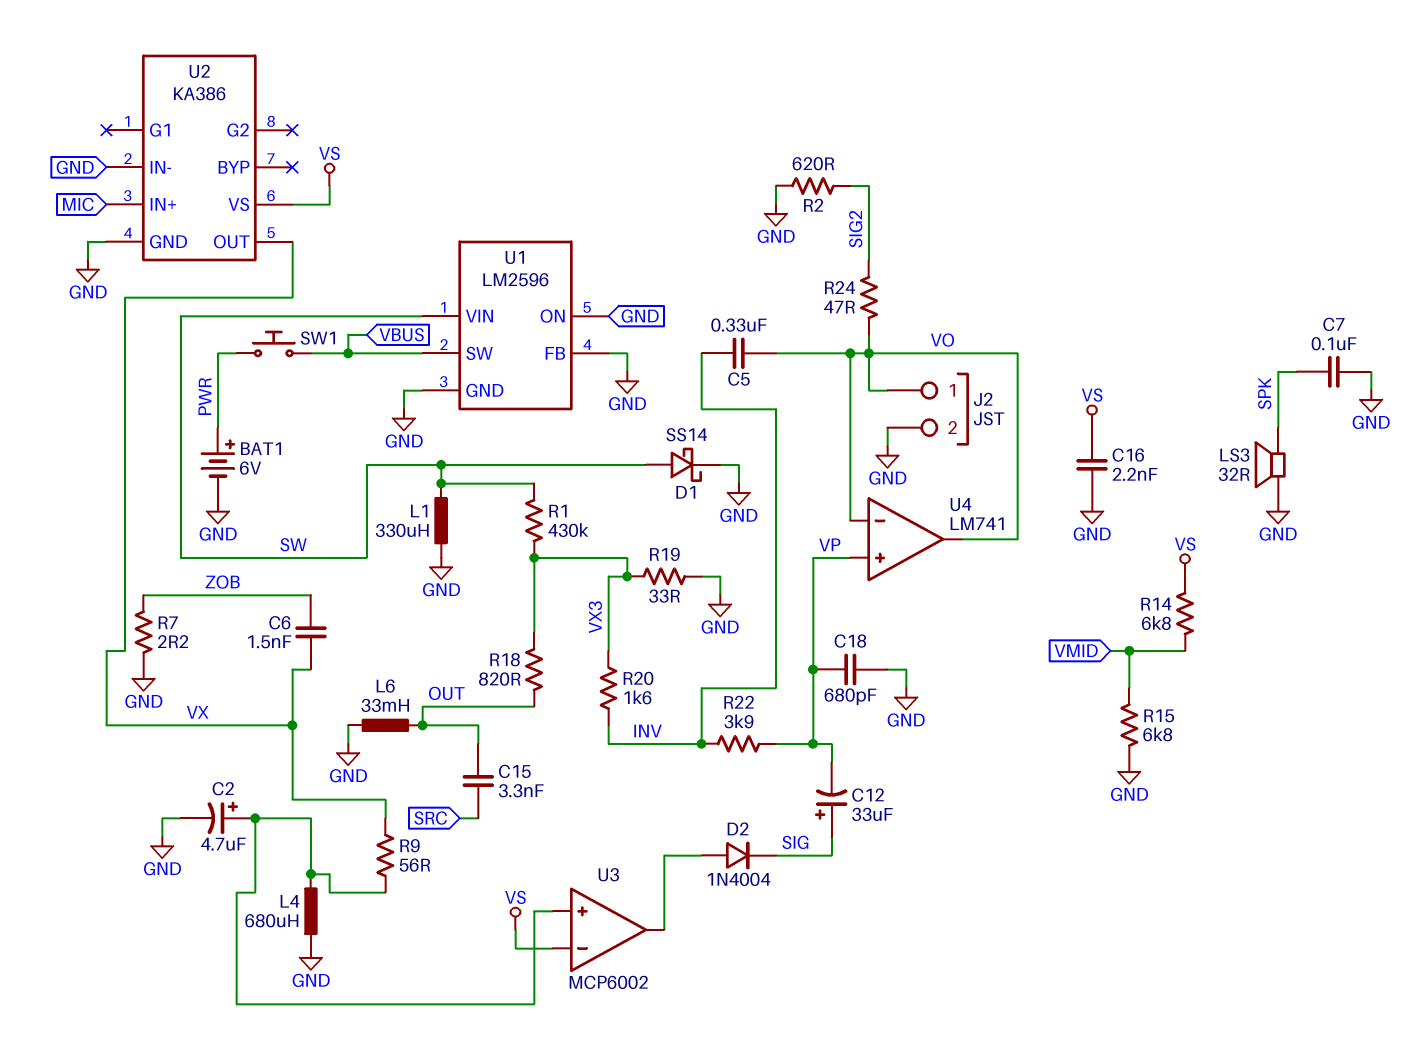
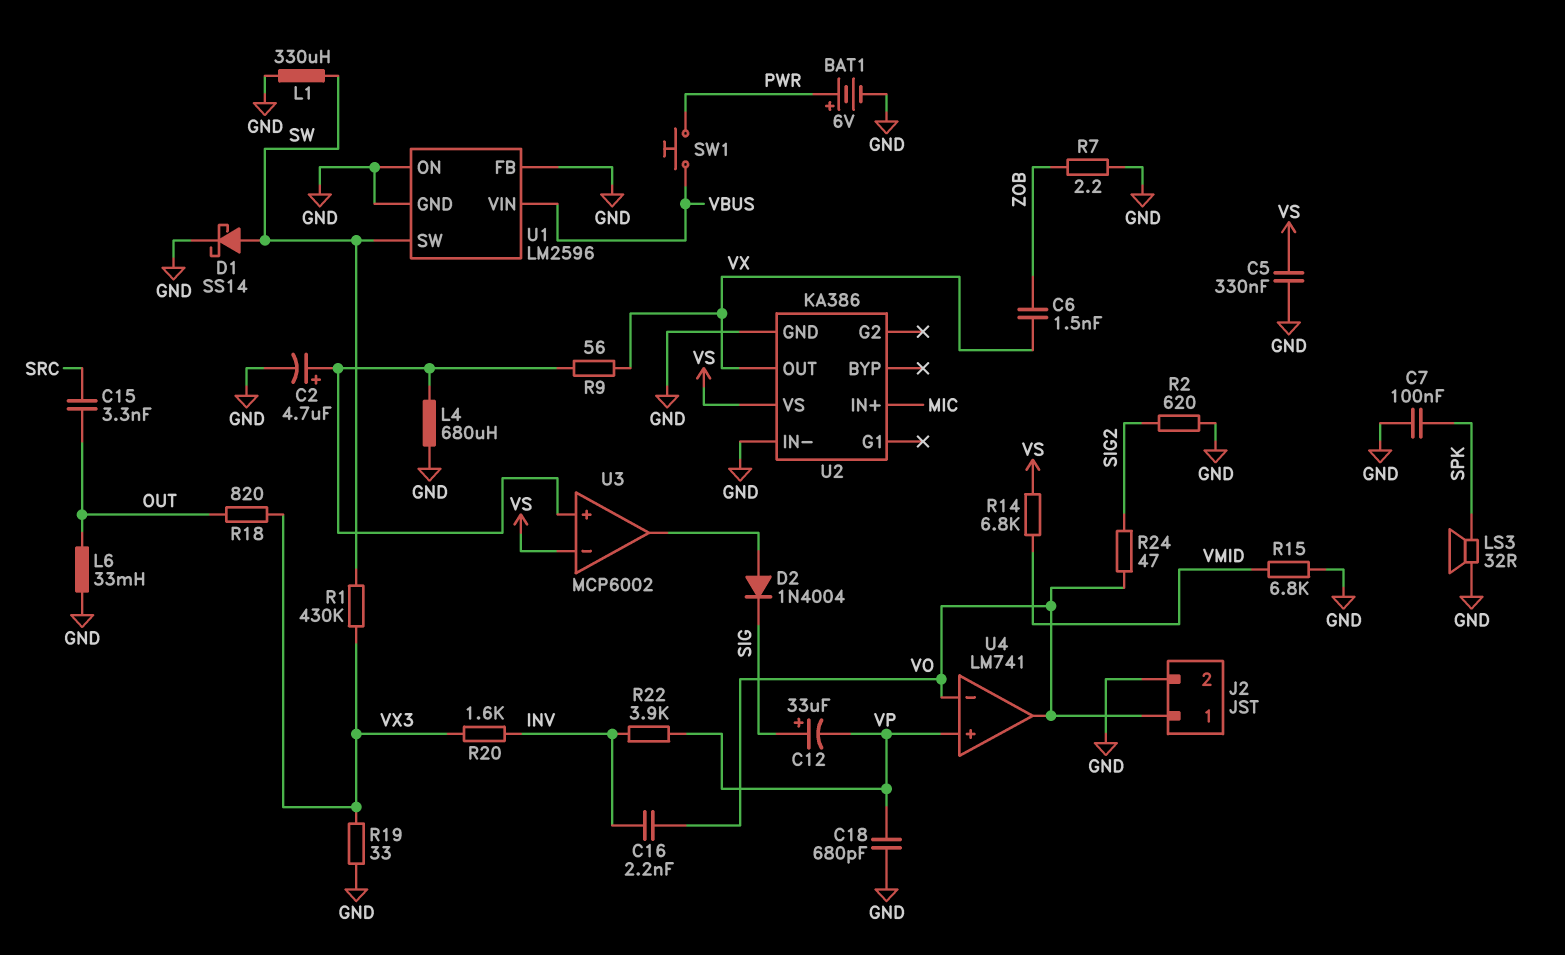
C5: 330nF (INV, VO) -> 330nF (GND, VS)
C16: 2.2nF (GND, VS) -> 2.2nF (INV, VO)
U1 pin SW: VBUS -> SW
U1 pin VIN: SW -> VBUS

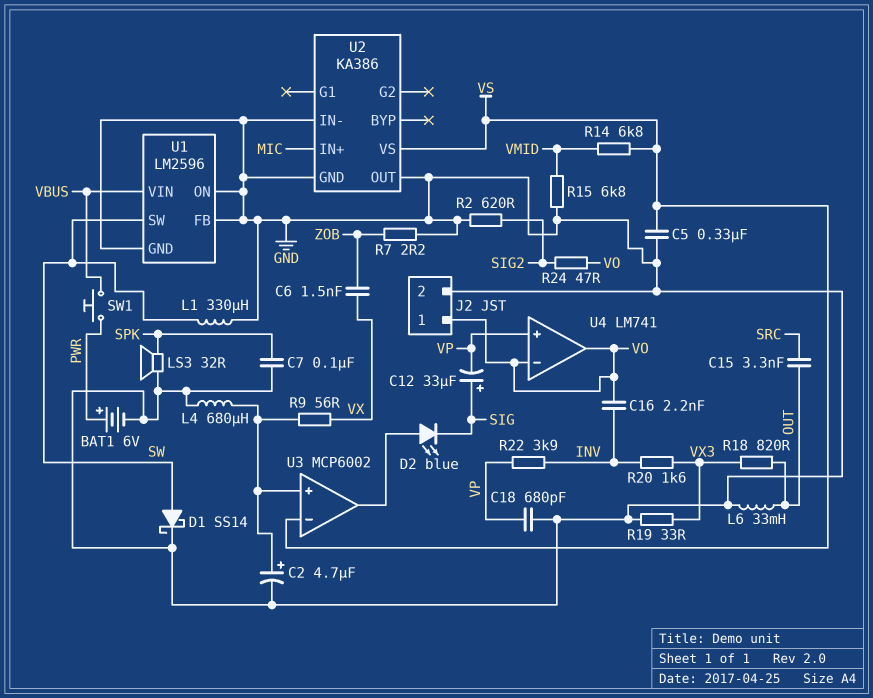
D2: diode 1N4004 (A U3/out, K SIG) -> LED blue (A U3/out, K SIG)
R1: 430k (SW, VX3) -> none
U2 pin OUT: VX -> GND

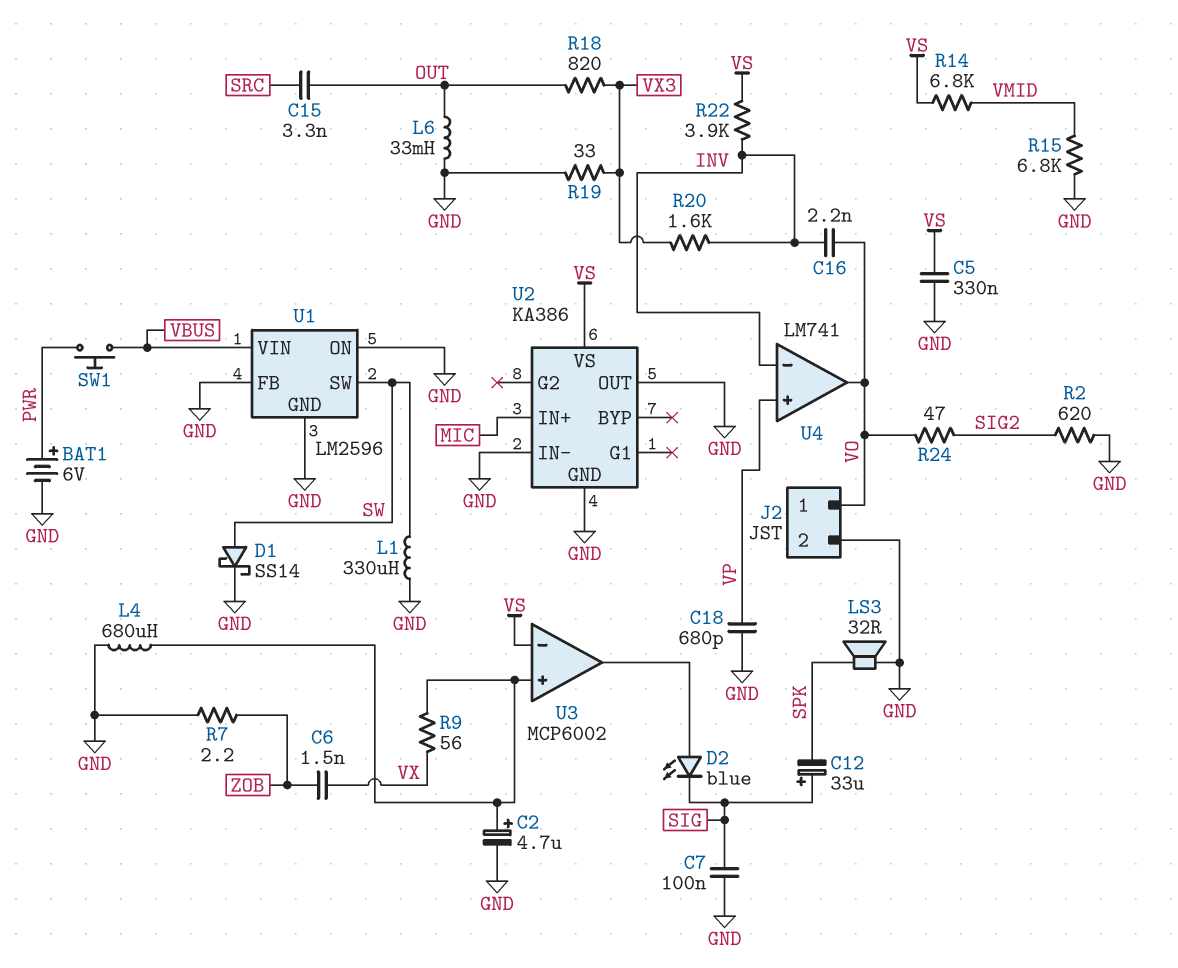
C7: 100nF (GND, SPK) -> 100nF (GND, SIG)
C12: 33uF (plus SIG, minus VP) -> 33uF (plus SIG, minus SPK)
R22: 3.9k (INV, VP) -> 3.9k (INV, VS)
U4 pin in-: VO -> INV

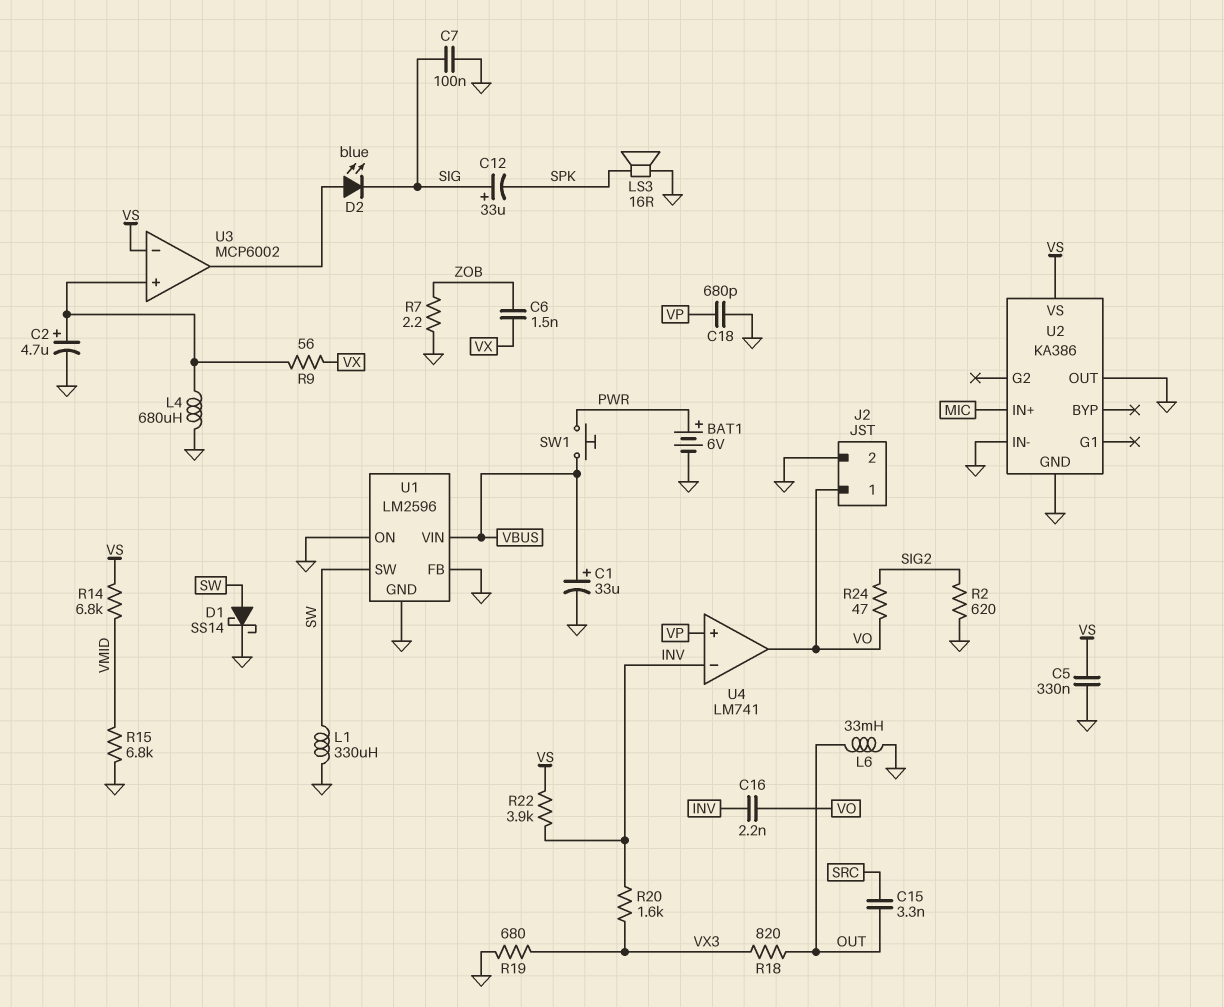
C1: none -> 33uF (plus VBUS, minus GND)
LS3: speaker 32R (GND, SPK) -> speaker 16R (GND, SPK)
R19: 33 (GND, VX3) -> 680 (GND, VX3)

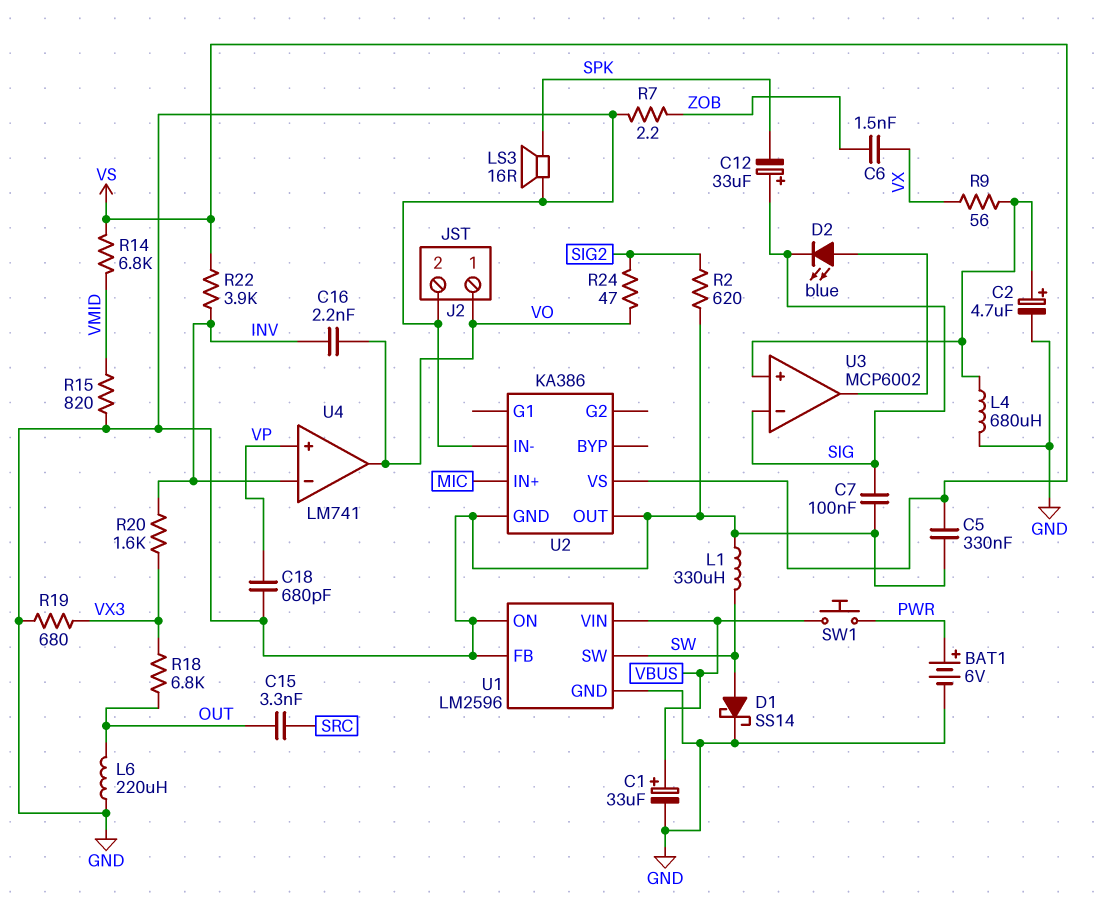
L6: 33mH (GND, OUT) -> 220uH (GND, OUT)
R15: 6.8k (GND, VMID) -> 820 (GND, VMID)
R18: 820 (OUT, VX3) -> 6.8k (OUT, VX3)
U3 pin in-: VS -> SIG

